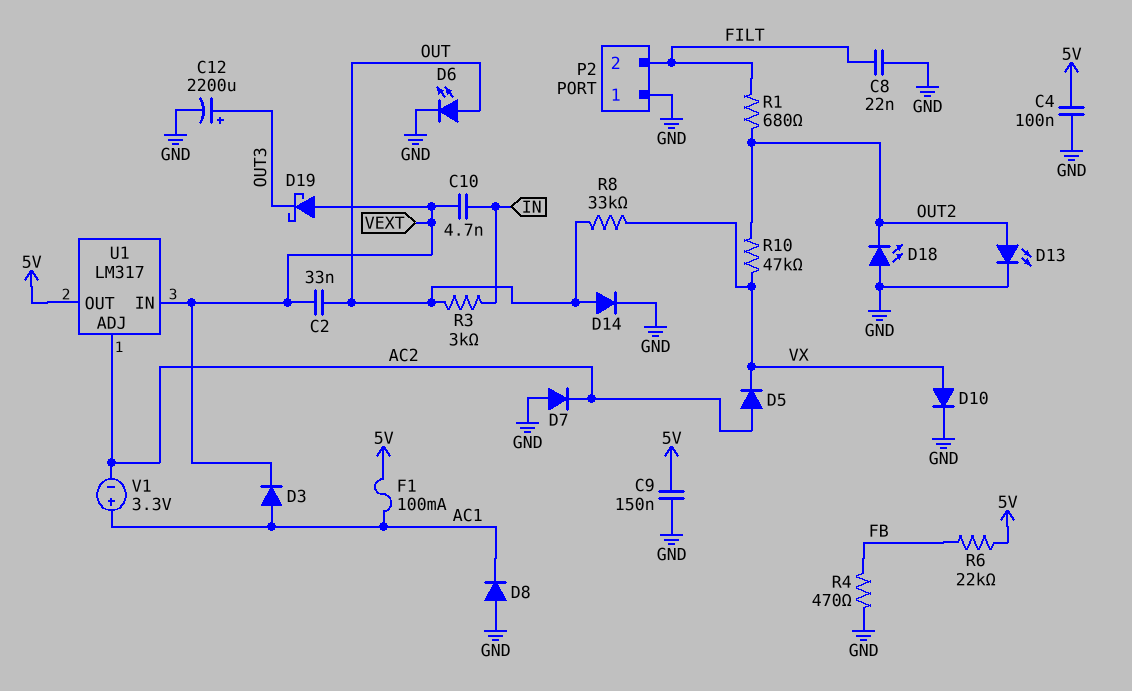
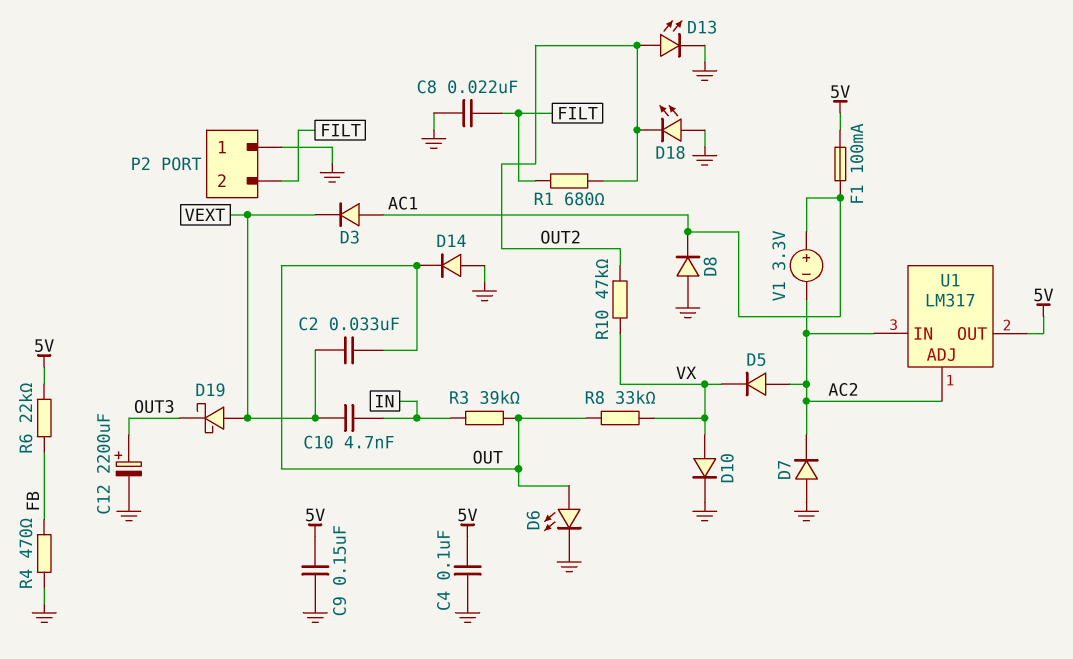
D14: diode (A OUT, K GND) -> diode (A GND, K OUT)
R3: 3k (IN, OUT) -> 39k (IN, OUT)
U1 pin IN: VEXT -> AC2

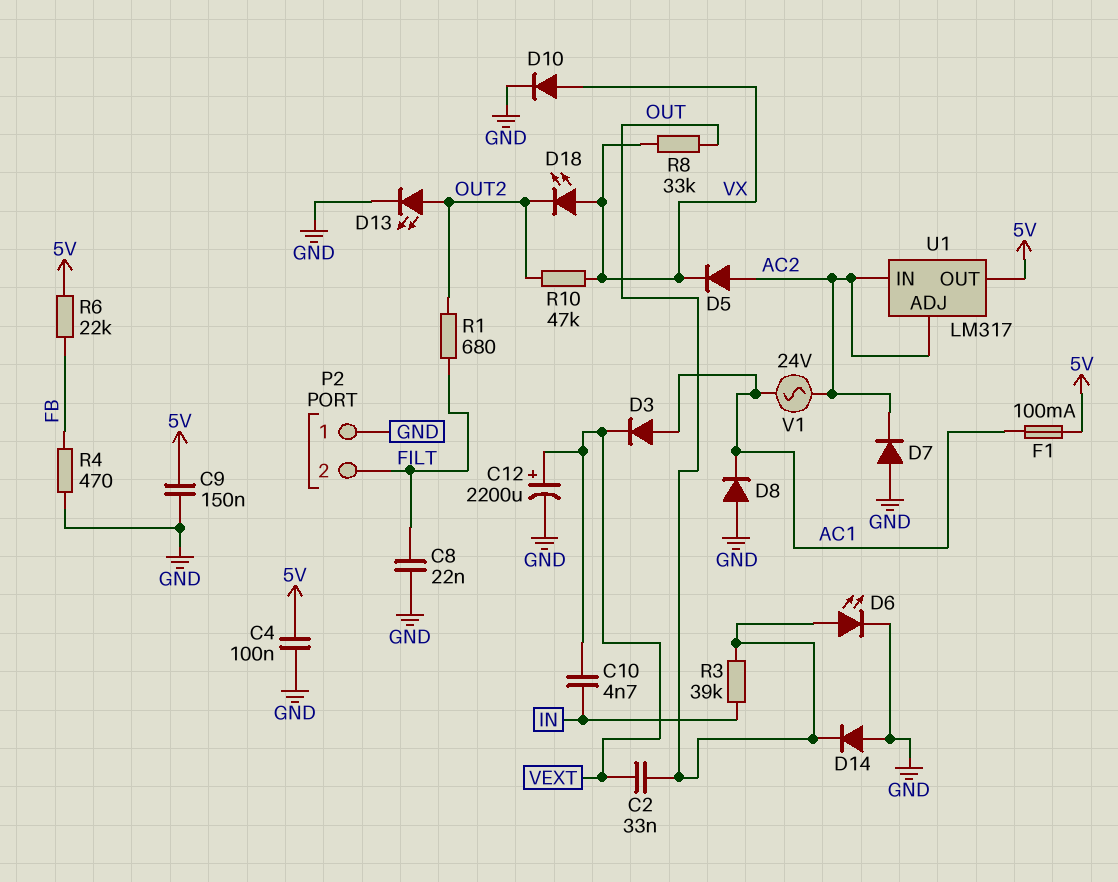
C12: 2200uF (plus OUT3, minus GND) -> 2200uF (plus VEXT, minus GND)
D18: LED (A GND, K OUT2) -> LED (A VX, K OUT2)
D19: schottky (A VEXT, K OUT3) -> none
V1: 3.3V (plus AC1, minus AC2) -> AC 24V (AC1, AC2)

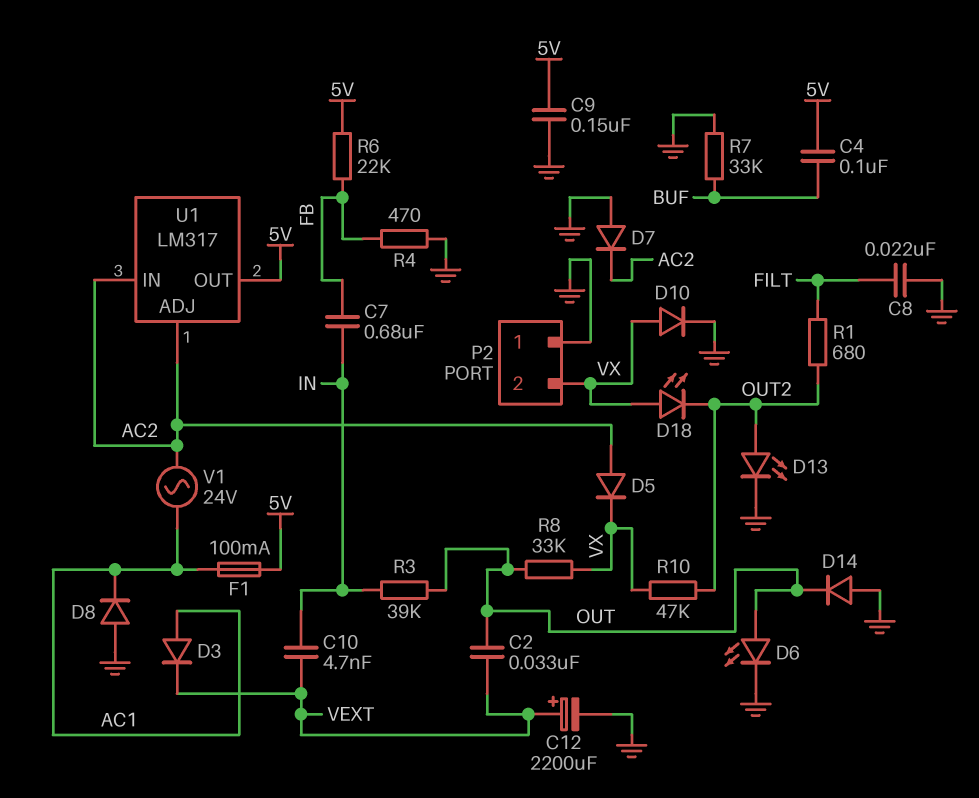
C4: 100nF (5V, GND) -> 100nF (5V, BUF)
C7: none -> 680nF (FB, IN)
P2 pin 2: FILT -> VX
R7: none -> 33k (BUF, GND)

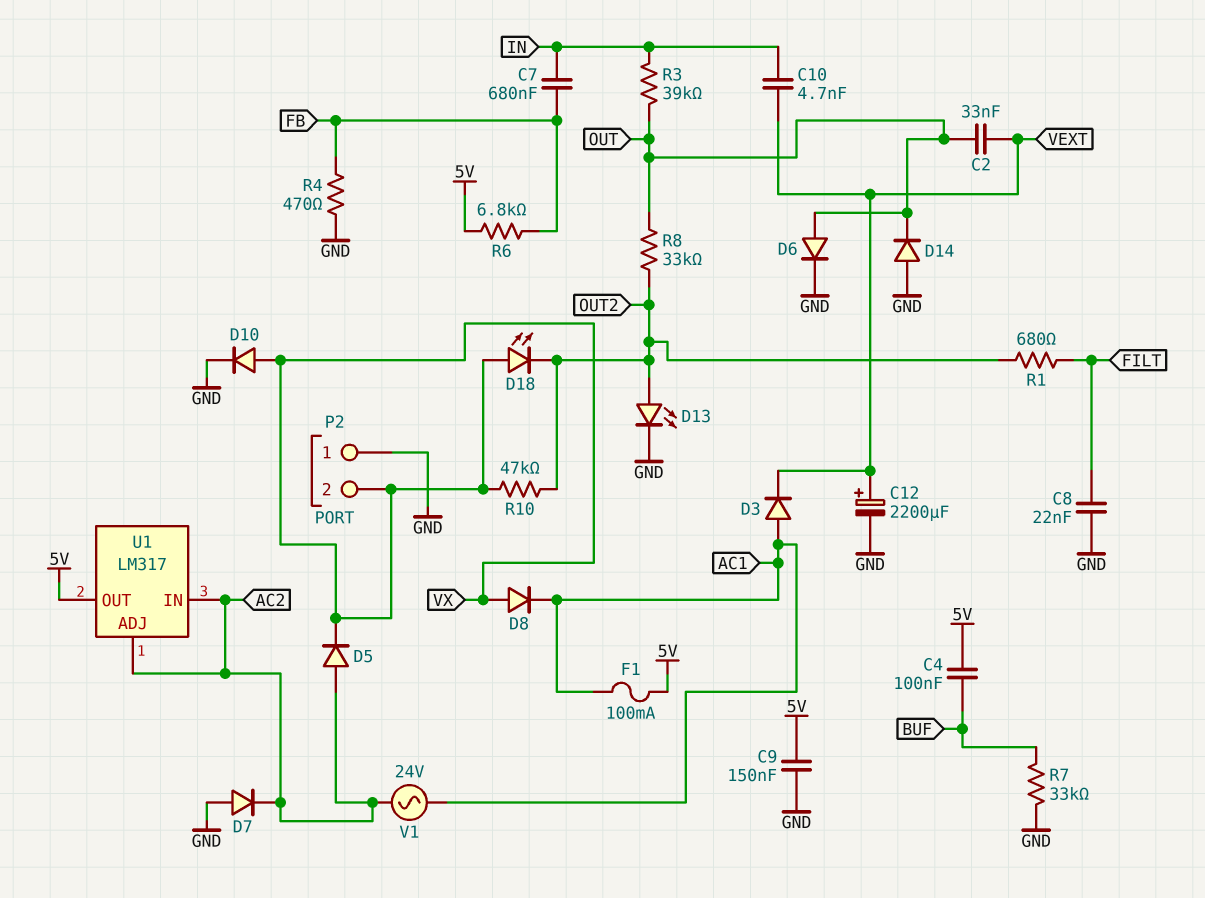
D6: LED (A OUT, K GND) -> diode (A OUT, K GND)
D8: diode (A GND, K AC1) -> diode (A VX, K AC1)
R6: 22k (5V, FB) -> 6.8k (5V, FB)
R8: 33k (OUT, VX) -> 33k (OUT, OUT2)

